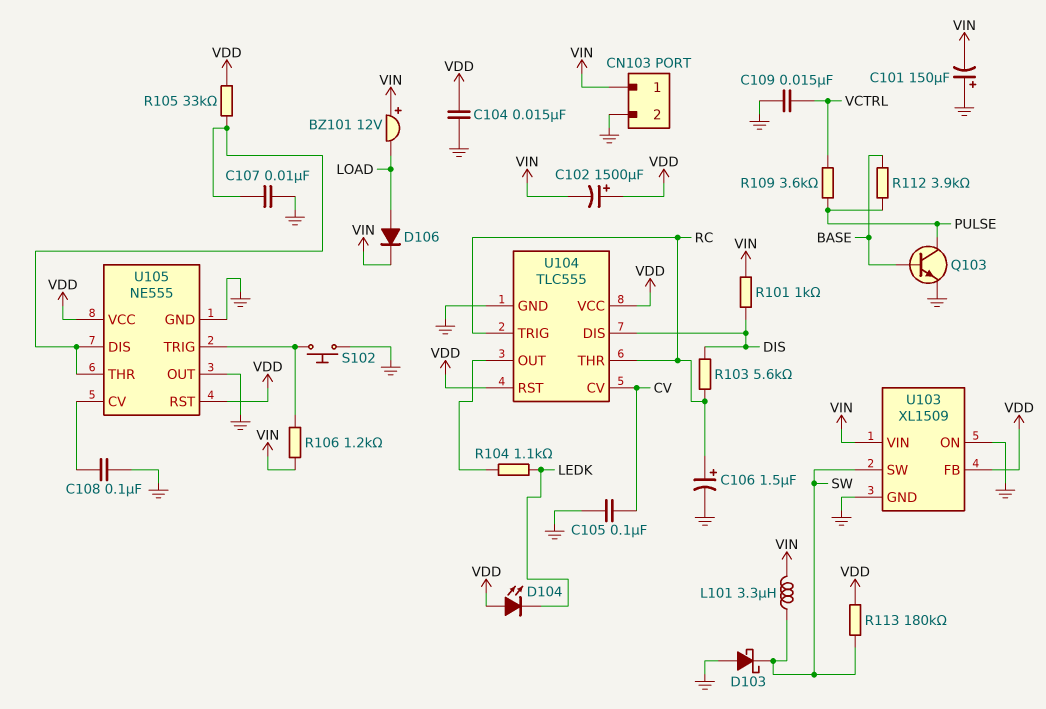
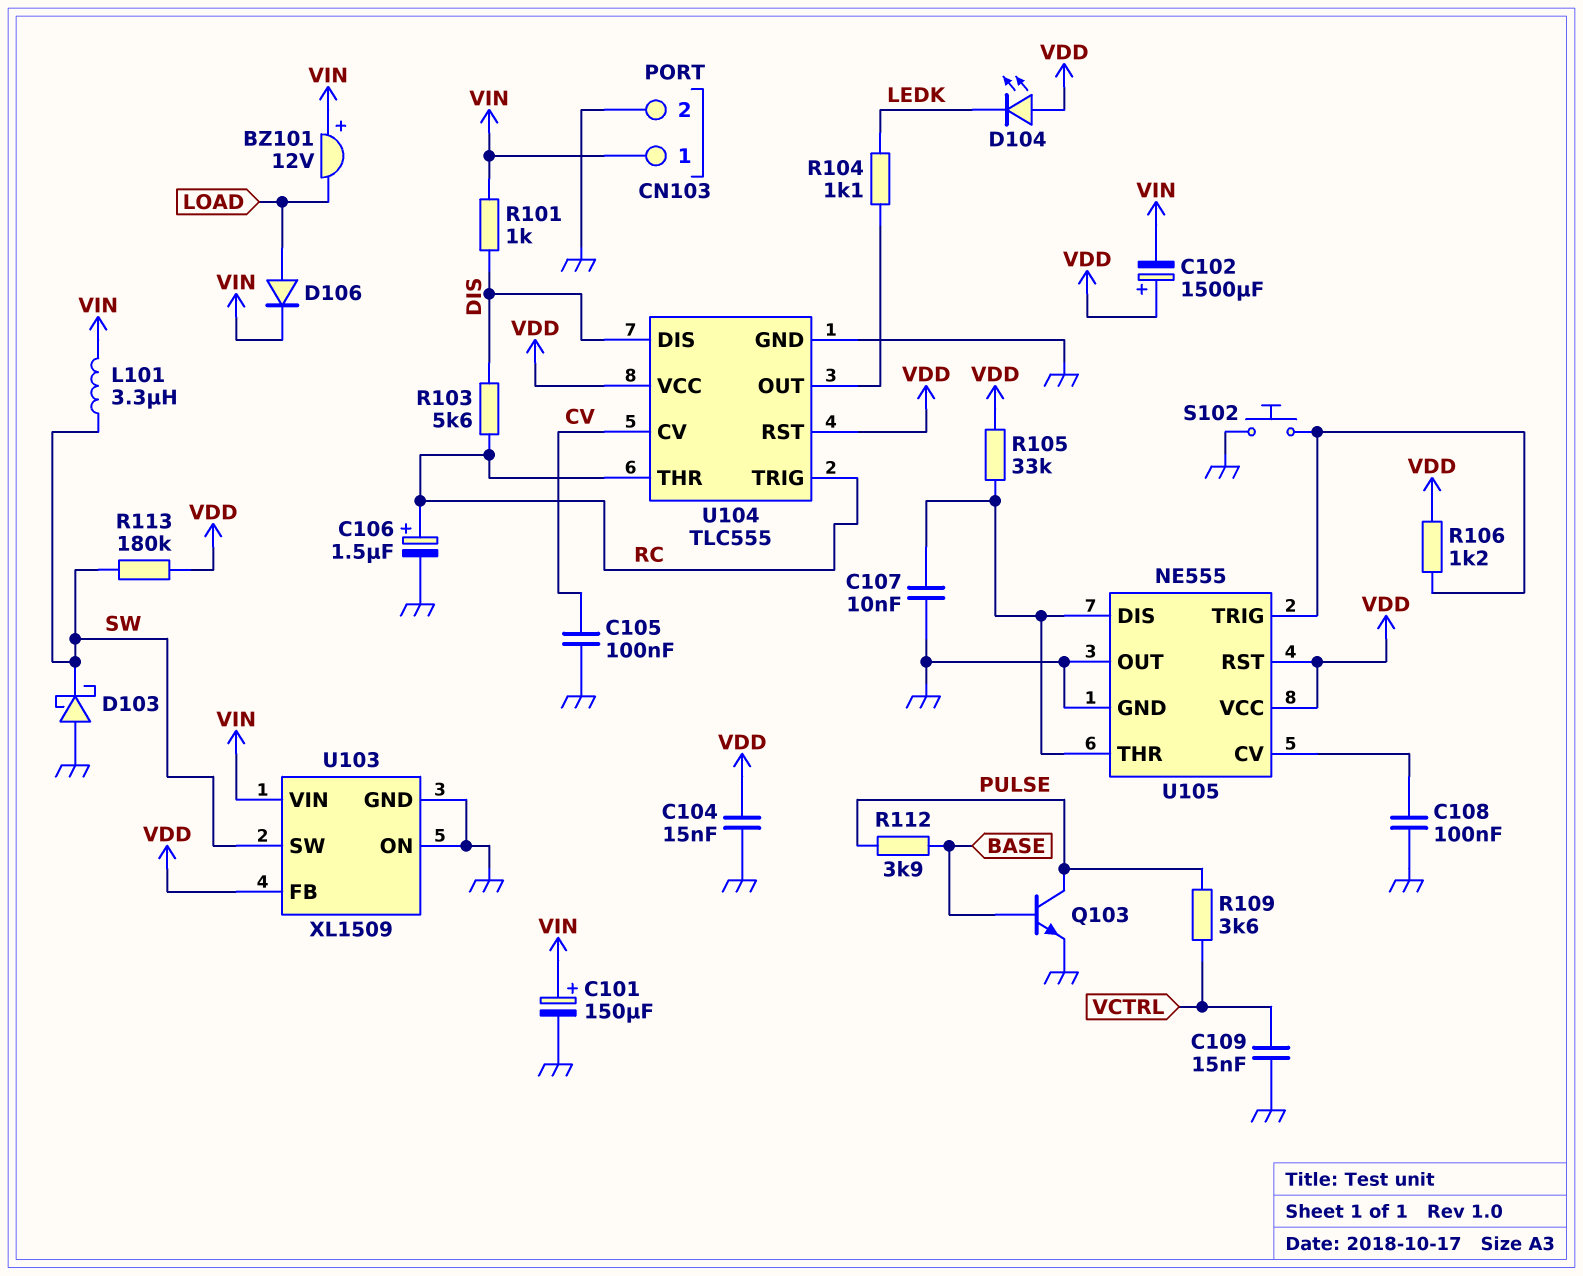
C101: 150uF (plus GND, minus VIN) -> 150uF (plus VIN, minus GND)
R106: 1.2k (U105/TRIG, VIN) -> 1.2k (U105/TRIG, VDD)

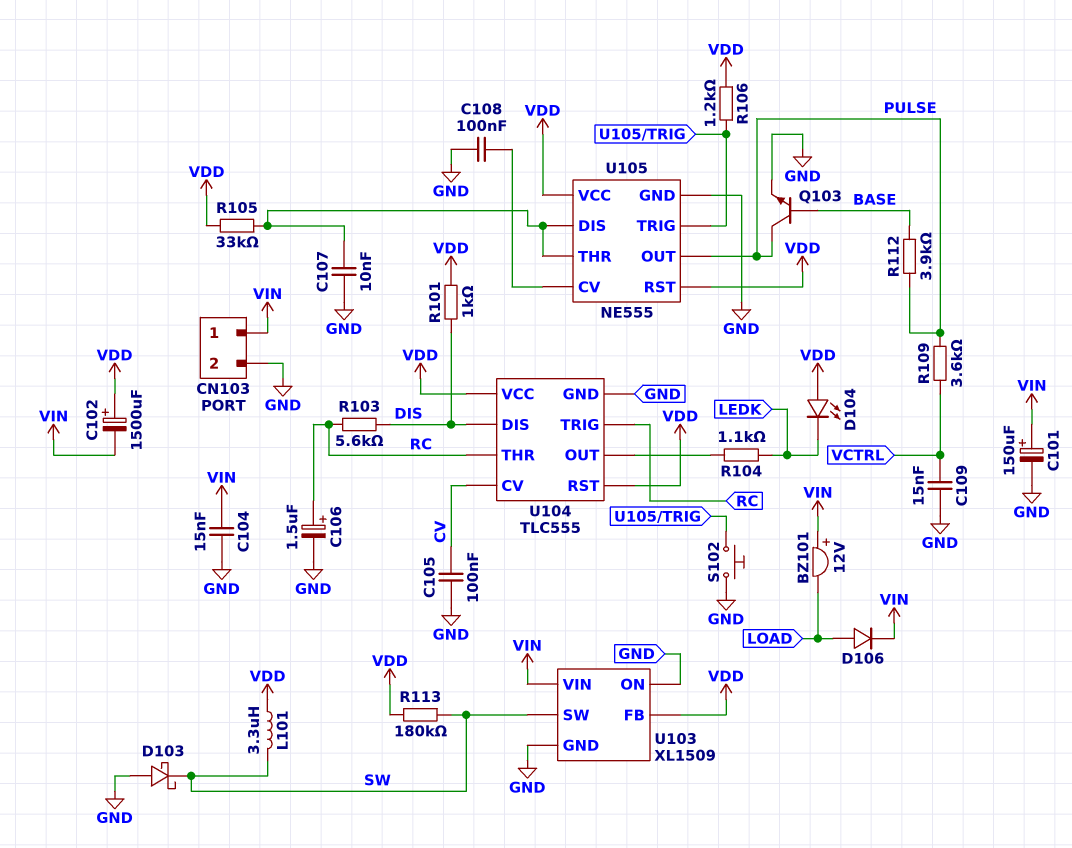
C104: 15nF (GND, VDD) -> 15nF (GND, VIN)
L101: 3.3uH (SW, VIN) -> 3.3uH (SW, VDD)
R101: 1k (DIS, VIN) -> 1k (DIS, VDD)
U105 pin OUT: GND -> PULSE

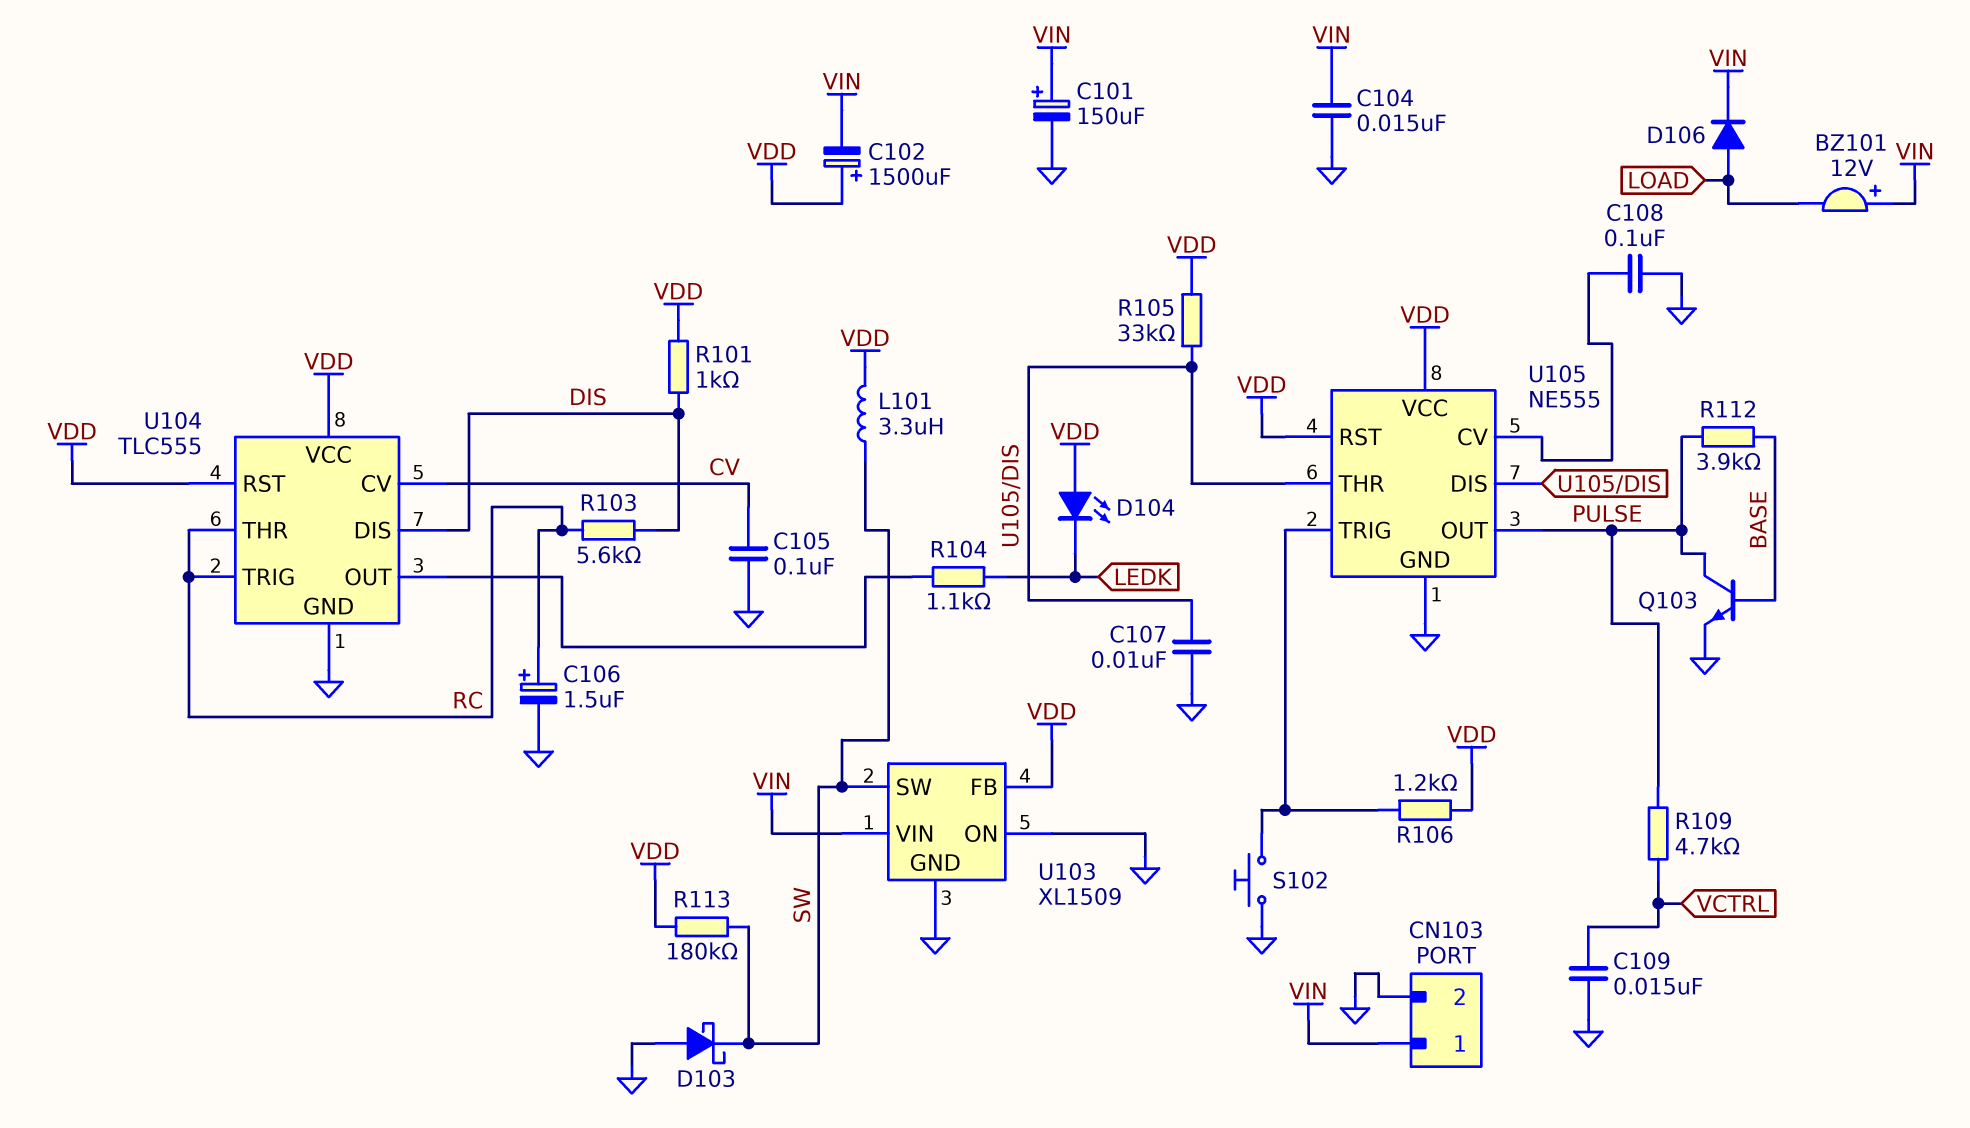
R109: 3.6k (PULSE, VCTRL) -> 4.7k (PULSE, VCTRL)

